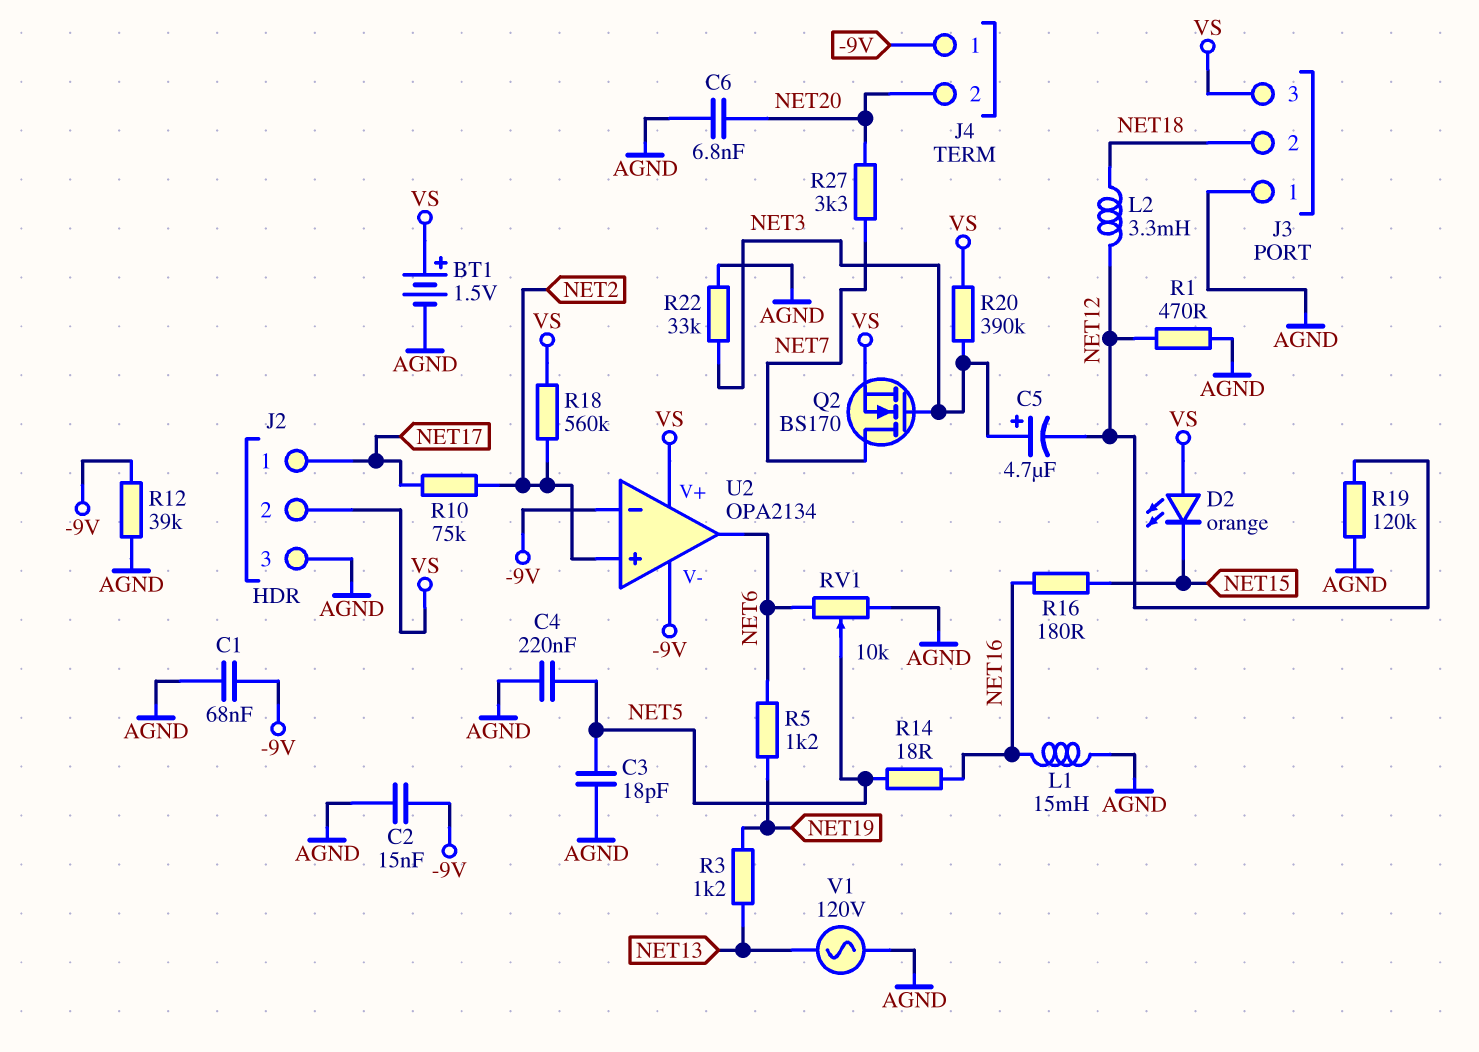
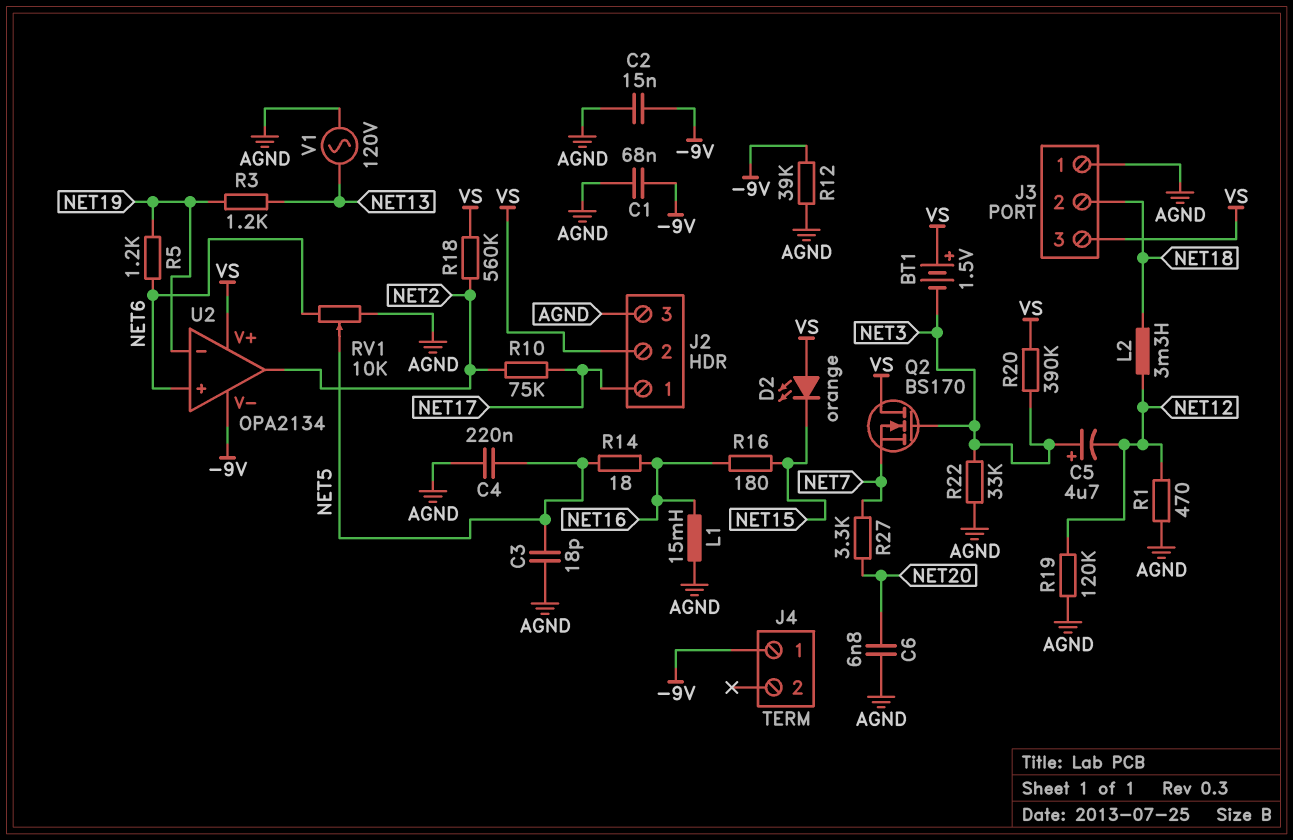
BT1: 1.5V (plus VS, minus AGND) -> 1.5V (plus VS, minus NET3)
J4 pin 2: NET20 -> none
Q2: NMOS BS170 (G NET3, D NET7, S VS) -> NMOS BS170 (G NET3, D VS, S NET7)
U2 pin in+: NET2 -> NET6
U2 pin in-: -9V -> NET19
U2 pin out: NET6 -> NET2

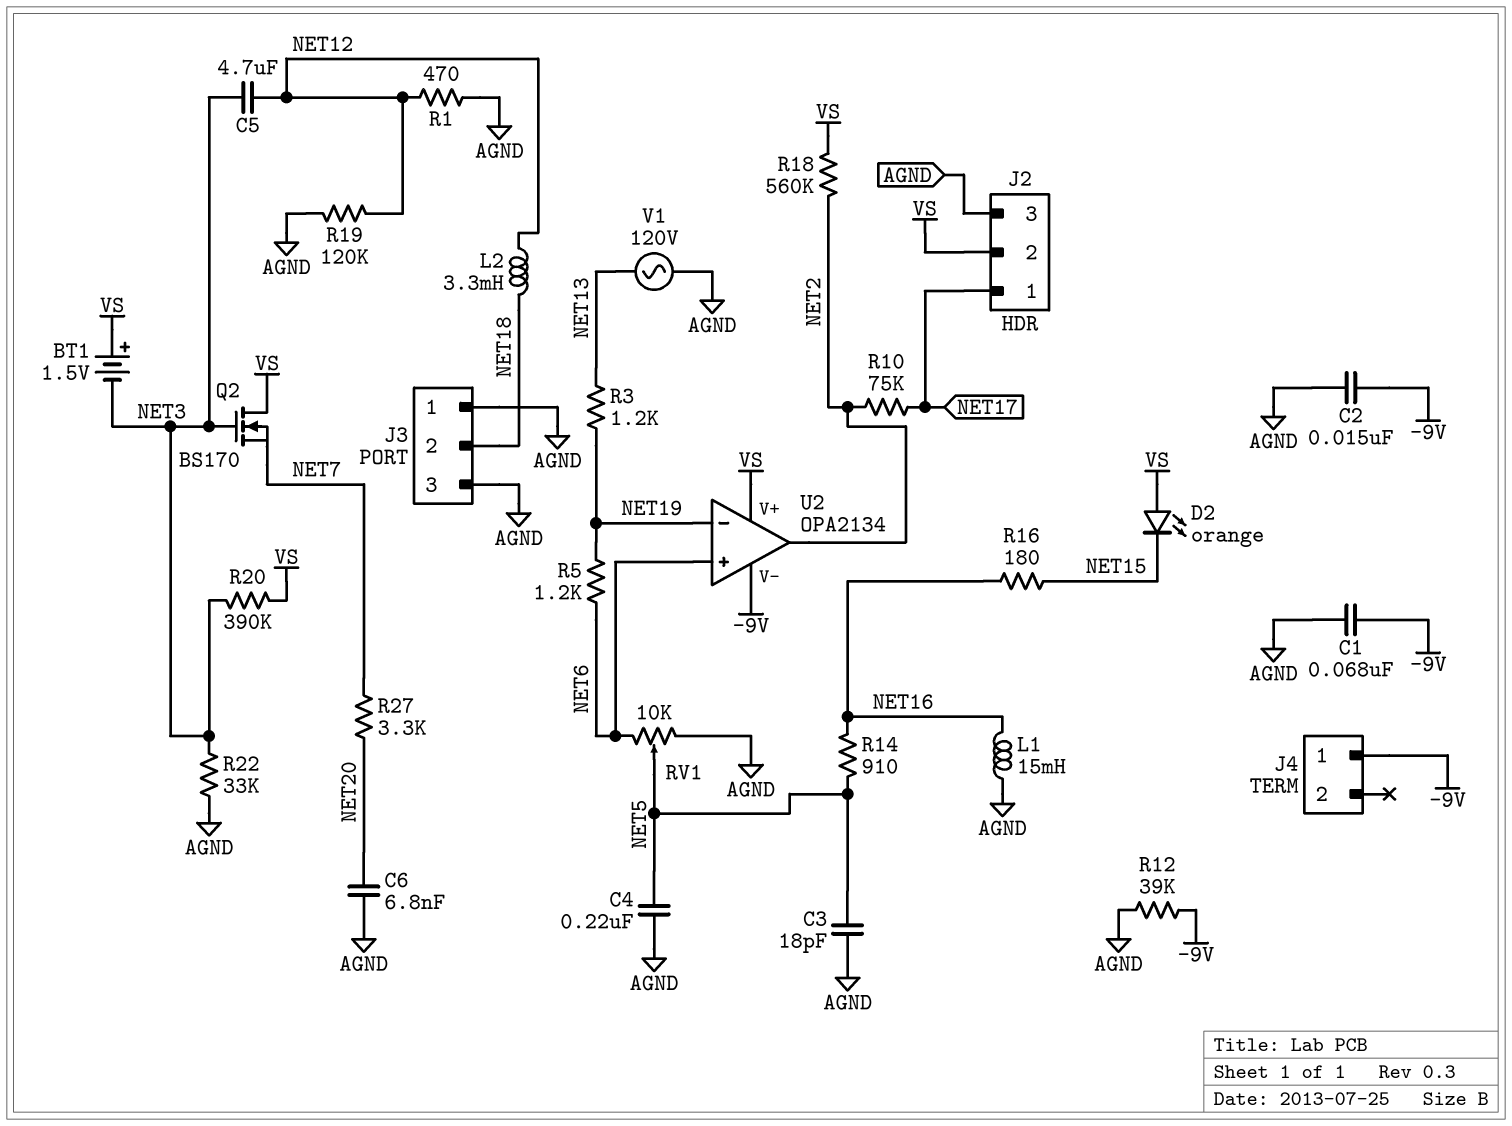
C5: 4.7uF (plus NET3, minus NET12) -> 4.7uF (NET3, NET12)
J3 pin 3: VS -> AGND
R14: 18 (NET5, NET16) -> 910 (NET5, NET16)

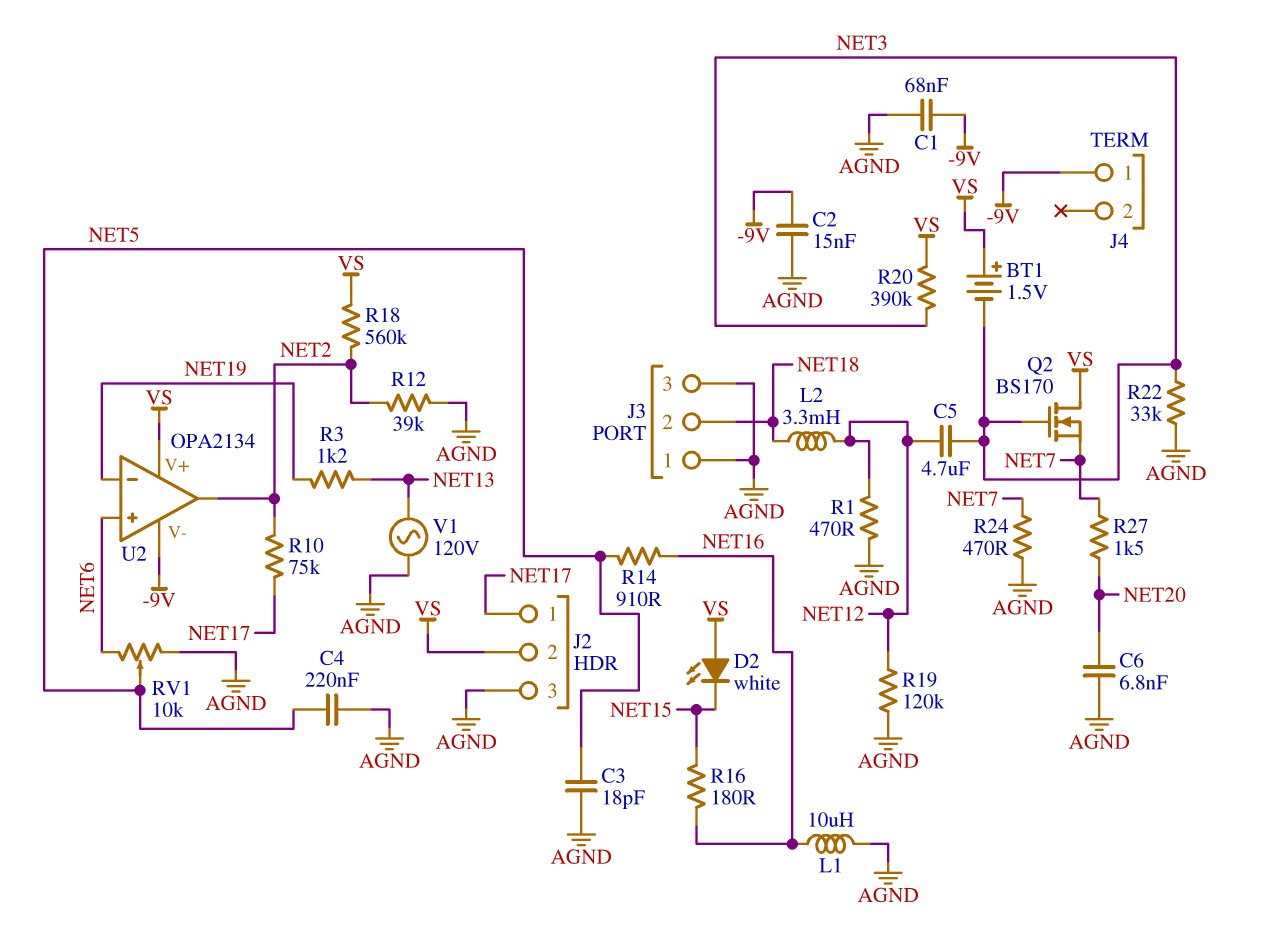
D2: LED orange (A VS, K NET15) -> LED white (A VS, K NET15)
L1: 15mH (AGND, NET16) -> 10uH (AGND, NET16)
R5: 1.2k (NET6, NET19) -> none
R12: 39k (-9V, AGND) -> 39k (AGND, NET2)
R24: none -> 470 (AGND, NET7)
R27: 3.3k (NET7, NET20) -> 1.5k (NET7, NET20)

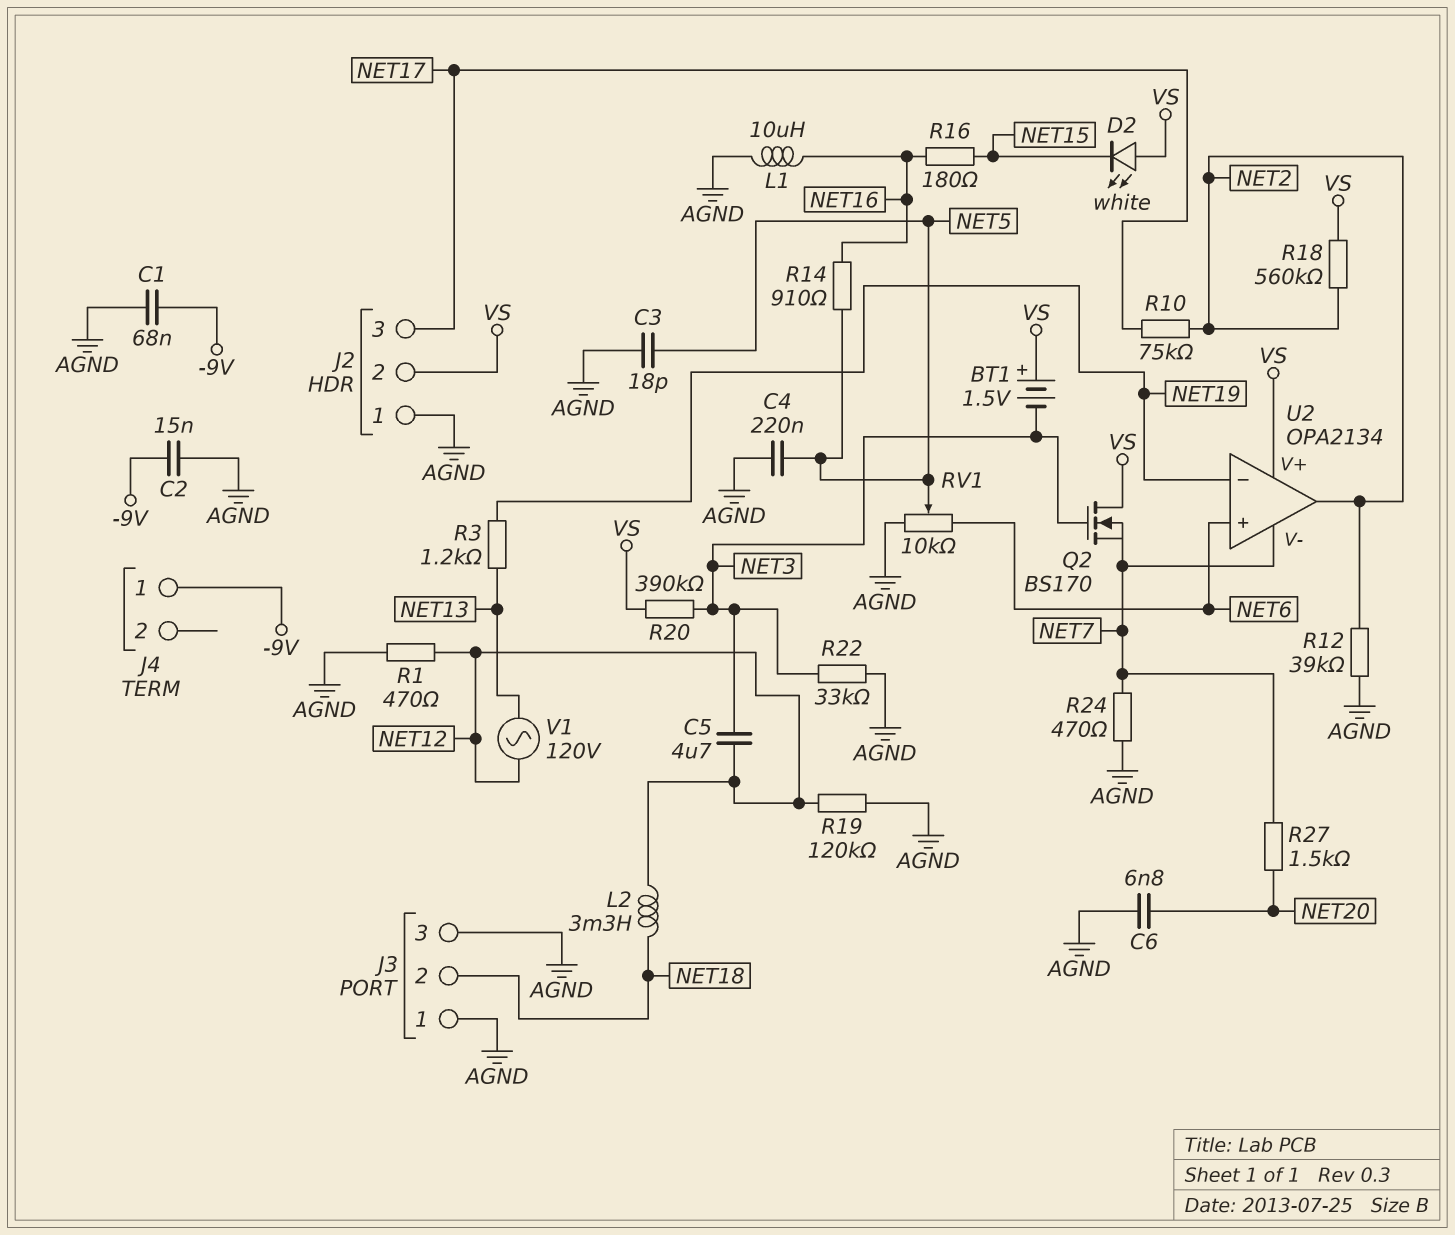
J2 pin 1: NET17 -> AGND
J2 pin 3: AGND -> NET17
U2 pin V-: -9V -> NET7
V1: AC 120V (AGND, NET13) -> AC 120V (NET12, NET13)

